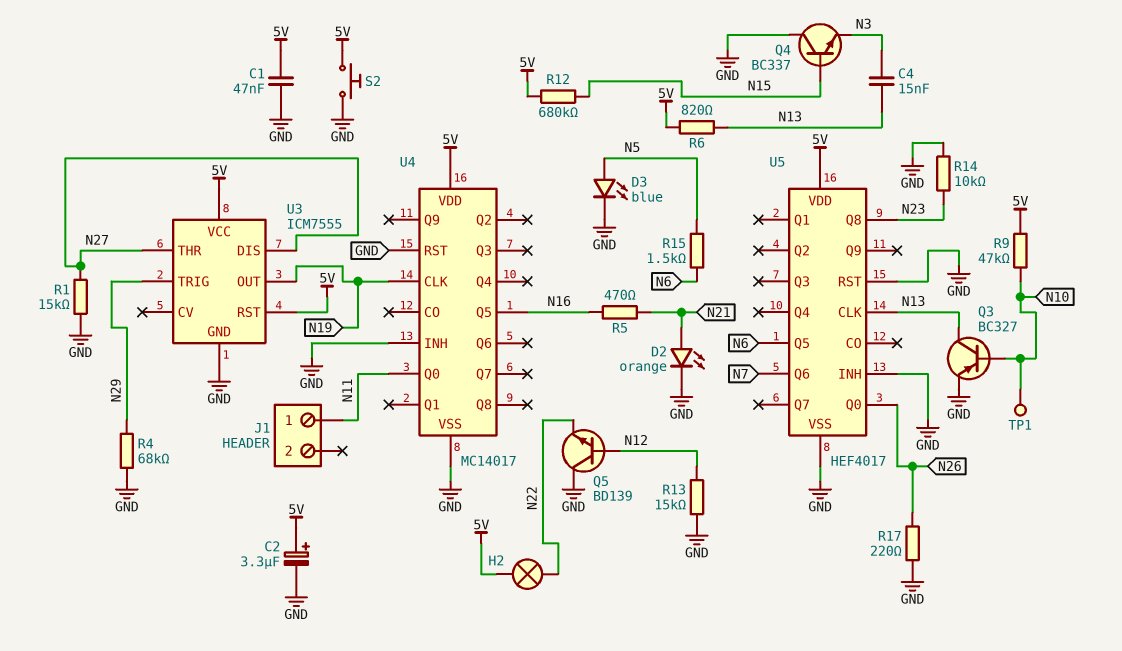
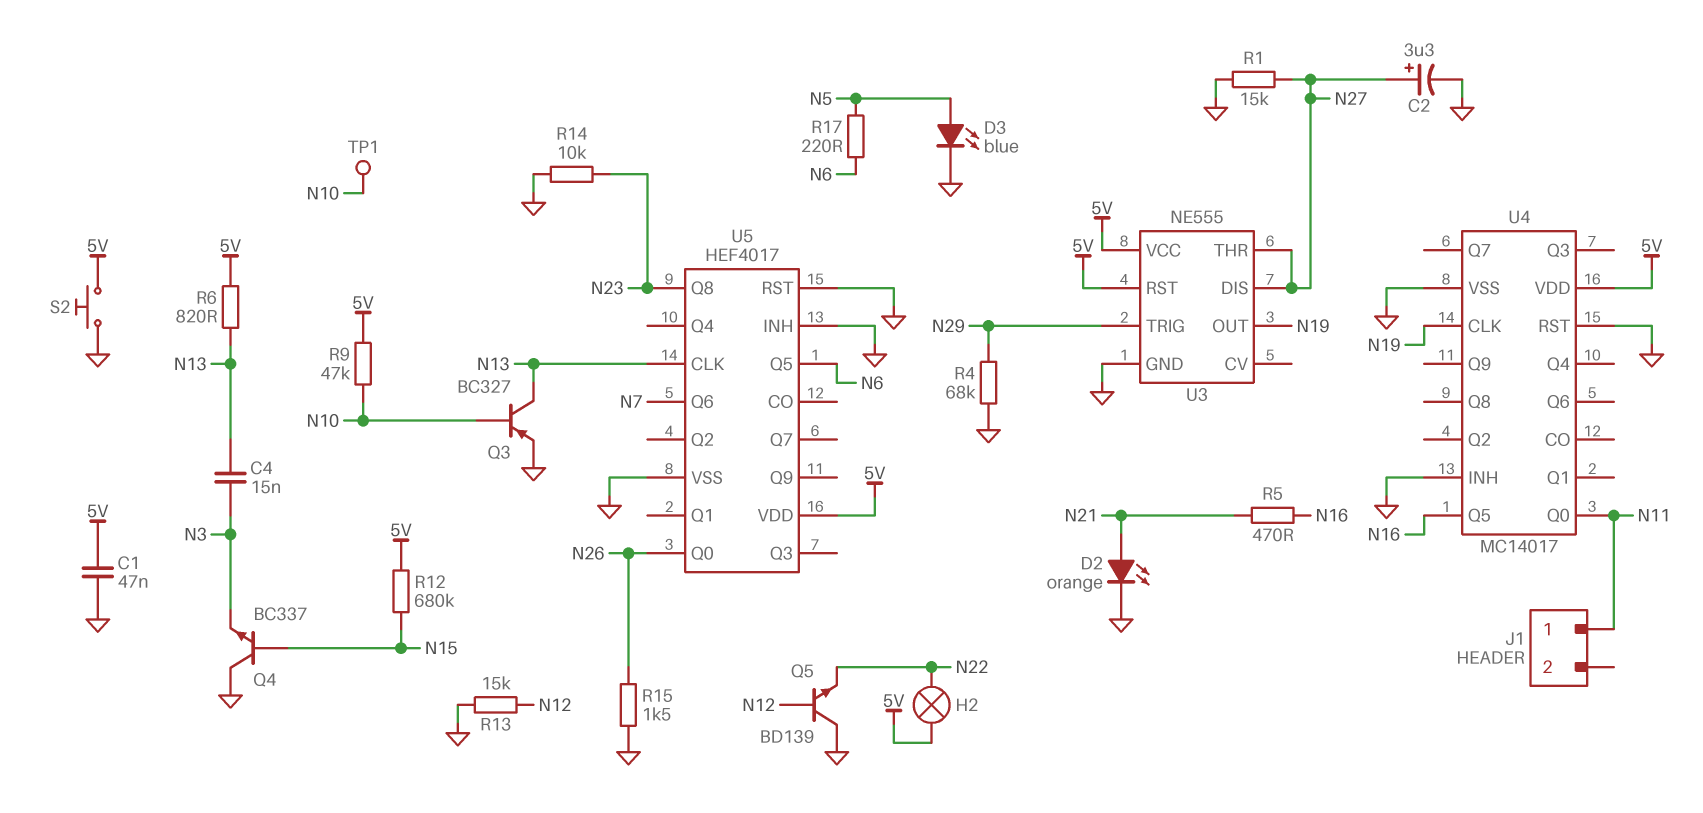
C2: 3.3uF (plus 5V, minus GND) -> 3.3uF (plus N27, minus GND)
R15: 1.5k (N5, N6) -> 1.5k (GND, N26)
R17: 220 (GND, N26) -> 220 (N5, N6)
U3: ICM7555 -> NE555

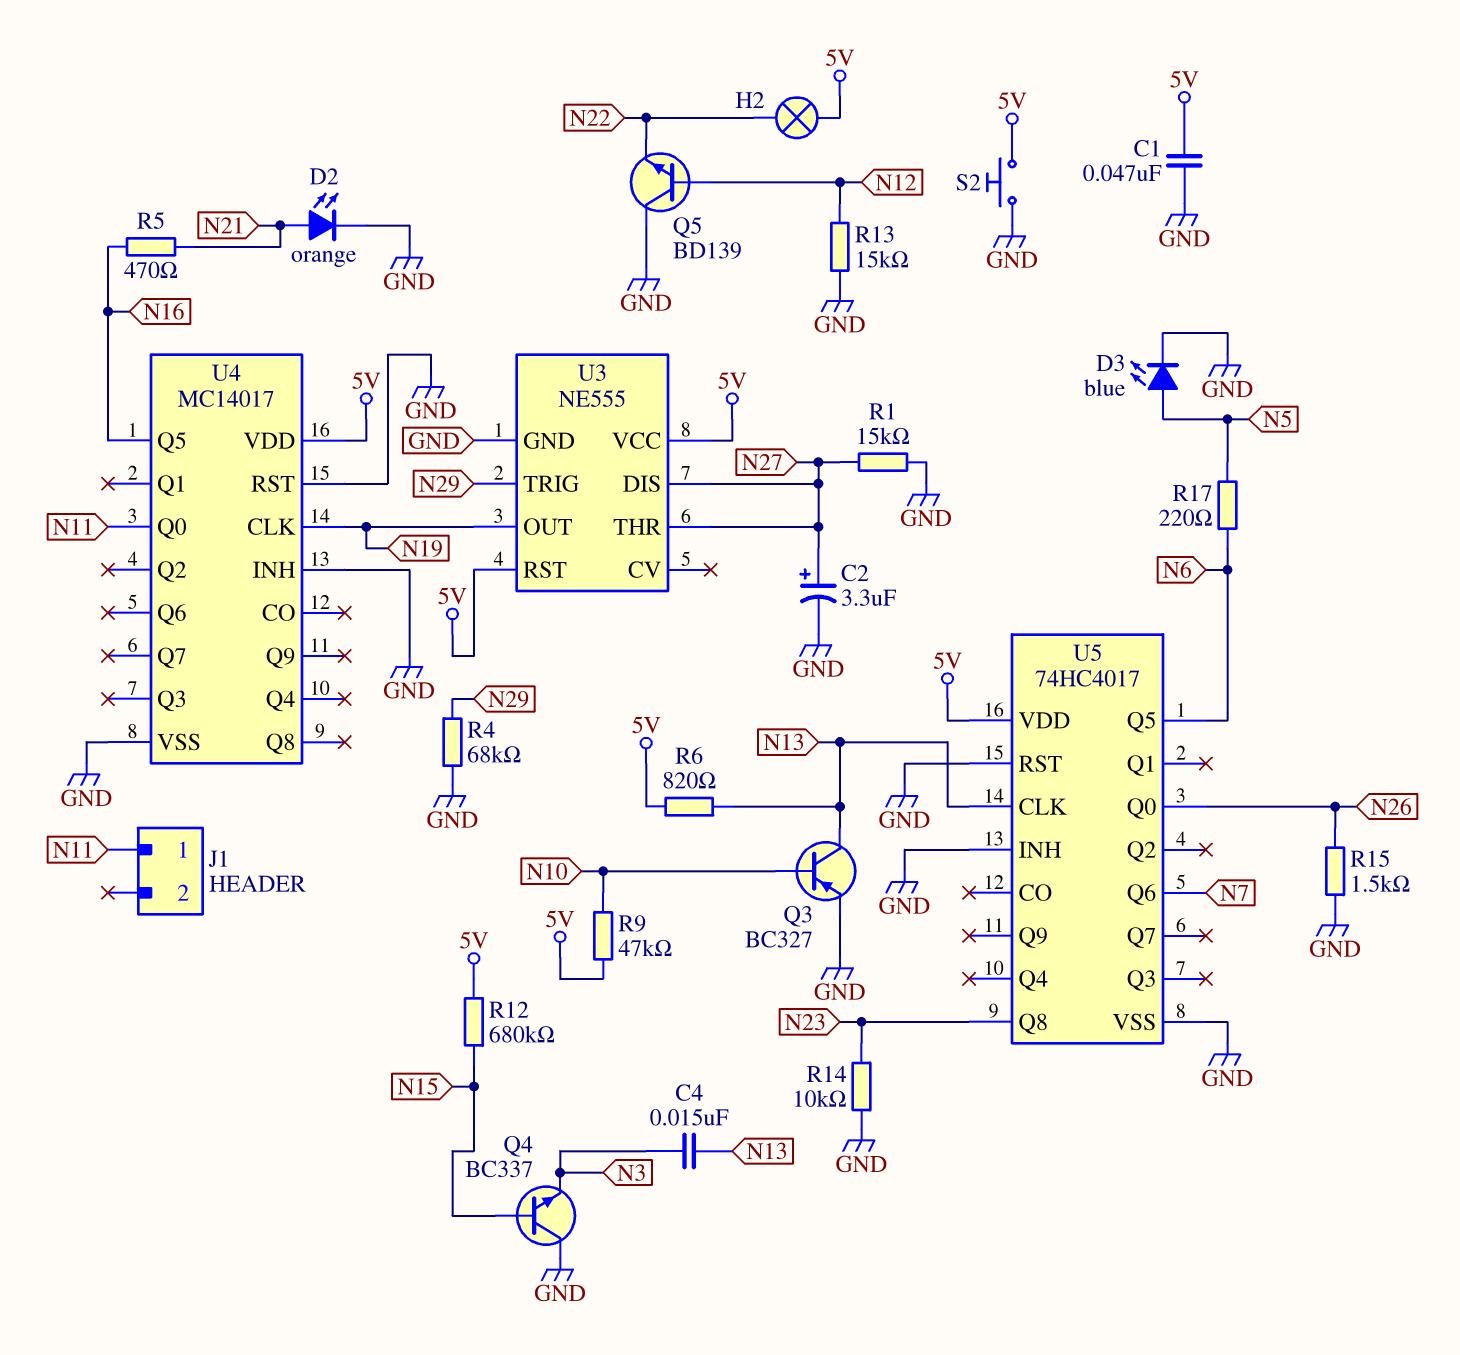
TP1: test point (N10) -> none
U5: HEF4017 -> 74HC4017

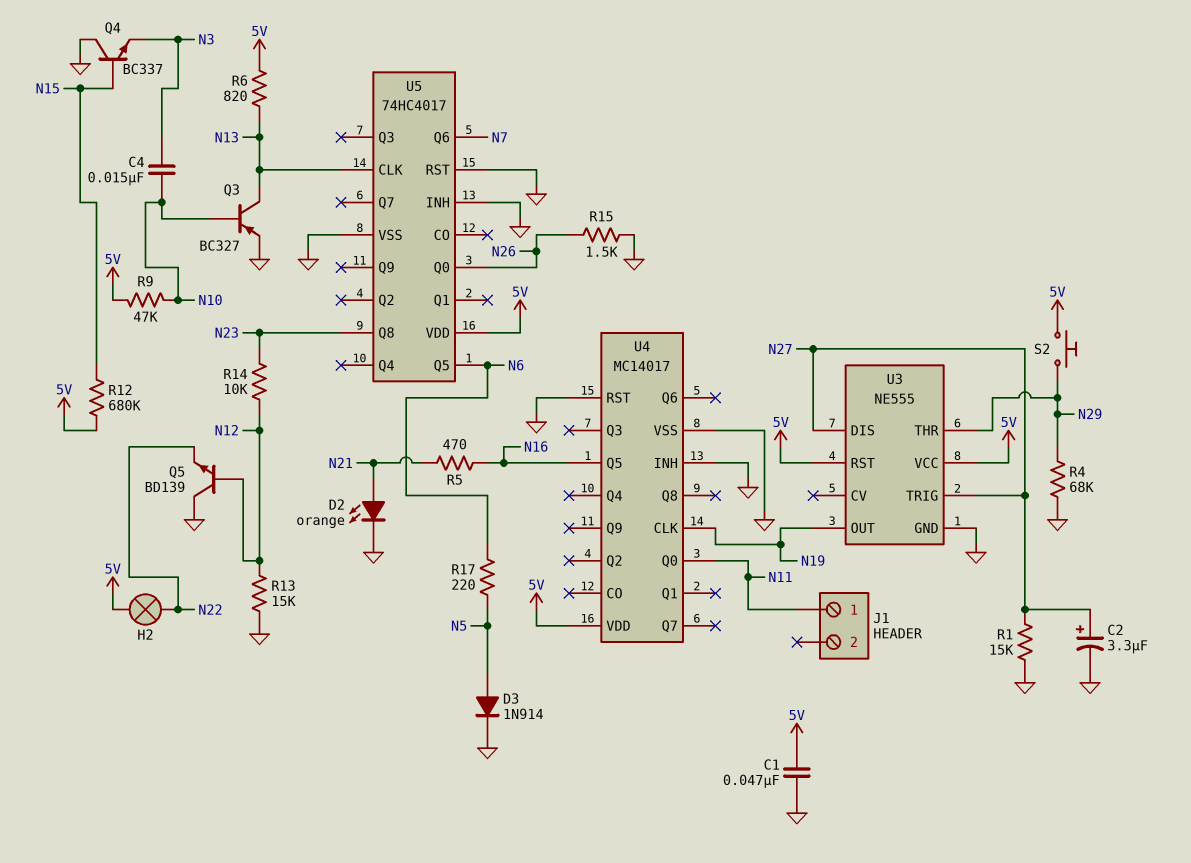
C4: 15nF (N3, N13) -> 15nF (N3, N10)
D3: LED blue (A N5, K GND) -> diode 1N914 (A N5, K GND)
R14: 10k (GND, N23) -> 10k (N12, N23)
S2: button (5V, GND) -> button (5V, N29)
U3 pin THR: N27 -> N29
U3 pin TRIG: N29 -> N27

